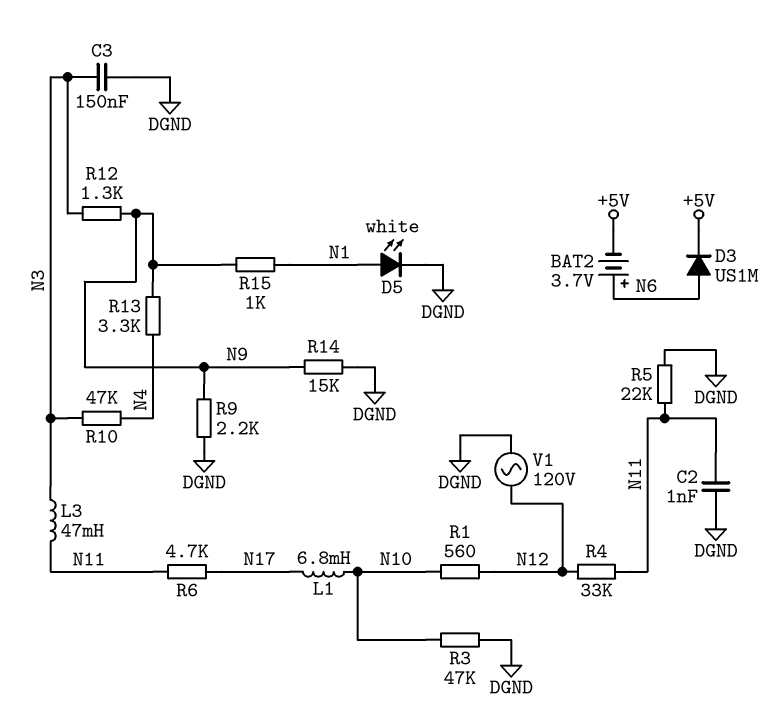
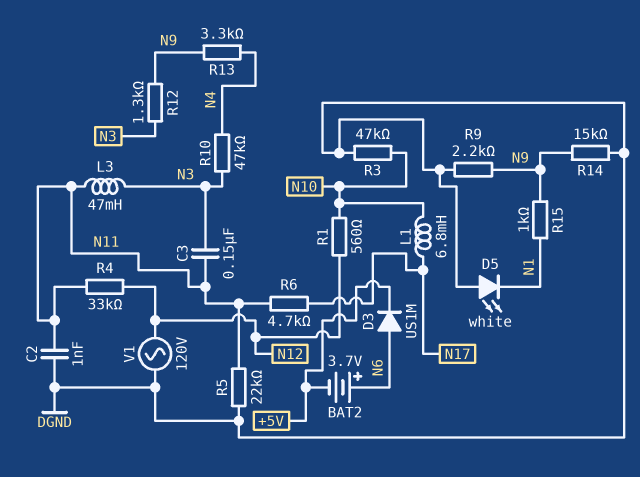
C3: 150nF (DGND, N3) -> 150nF (N3, N11)
D5: LED white (A N1, K DGND) -> LED white (A DGND, K N1)

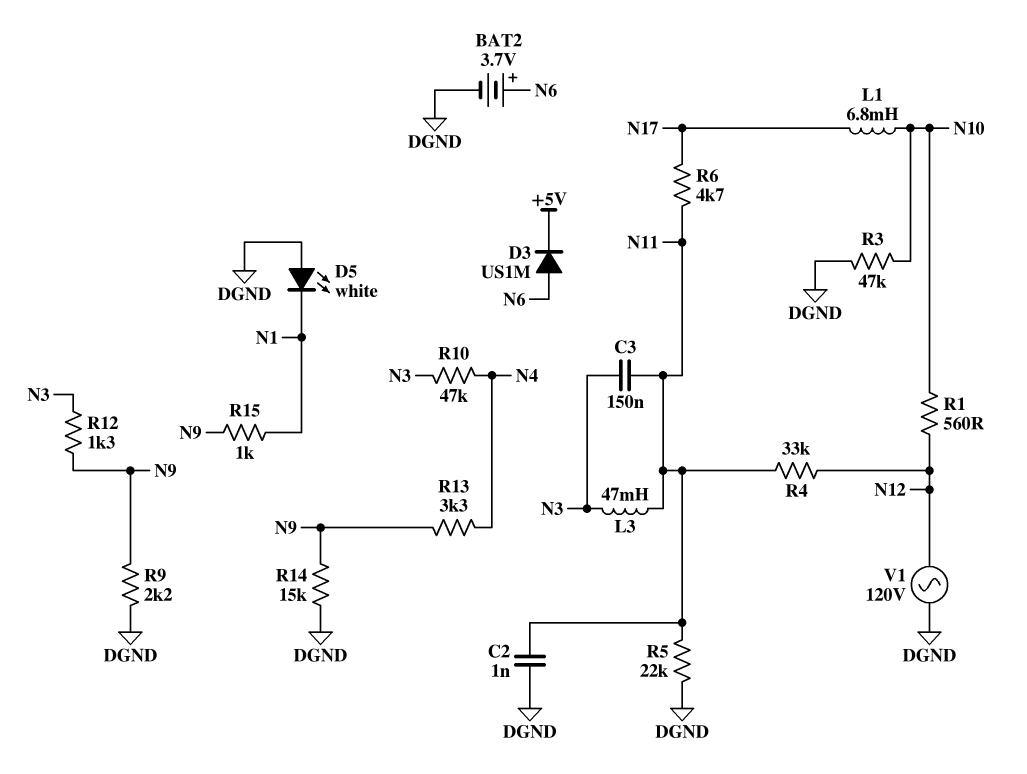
BAT2: 3.7V (plus N6, minus +5V) -> 3.7V (plus N6, minus DGND)

